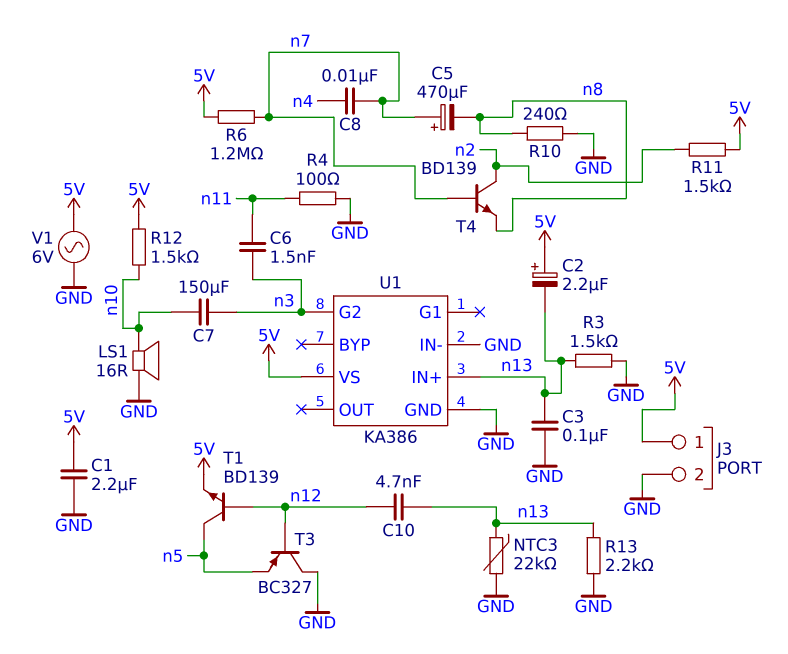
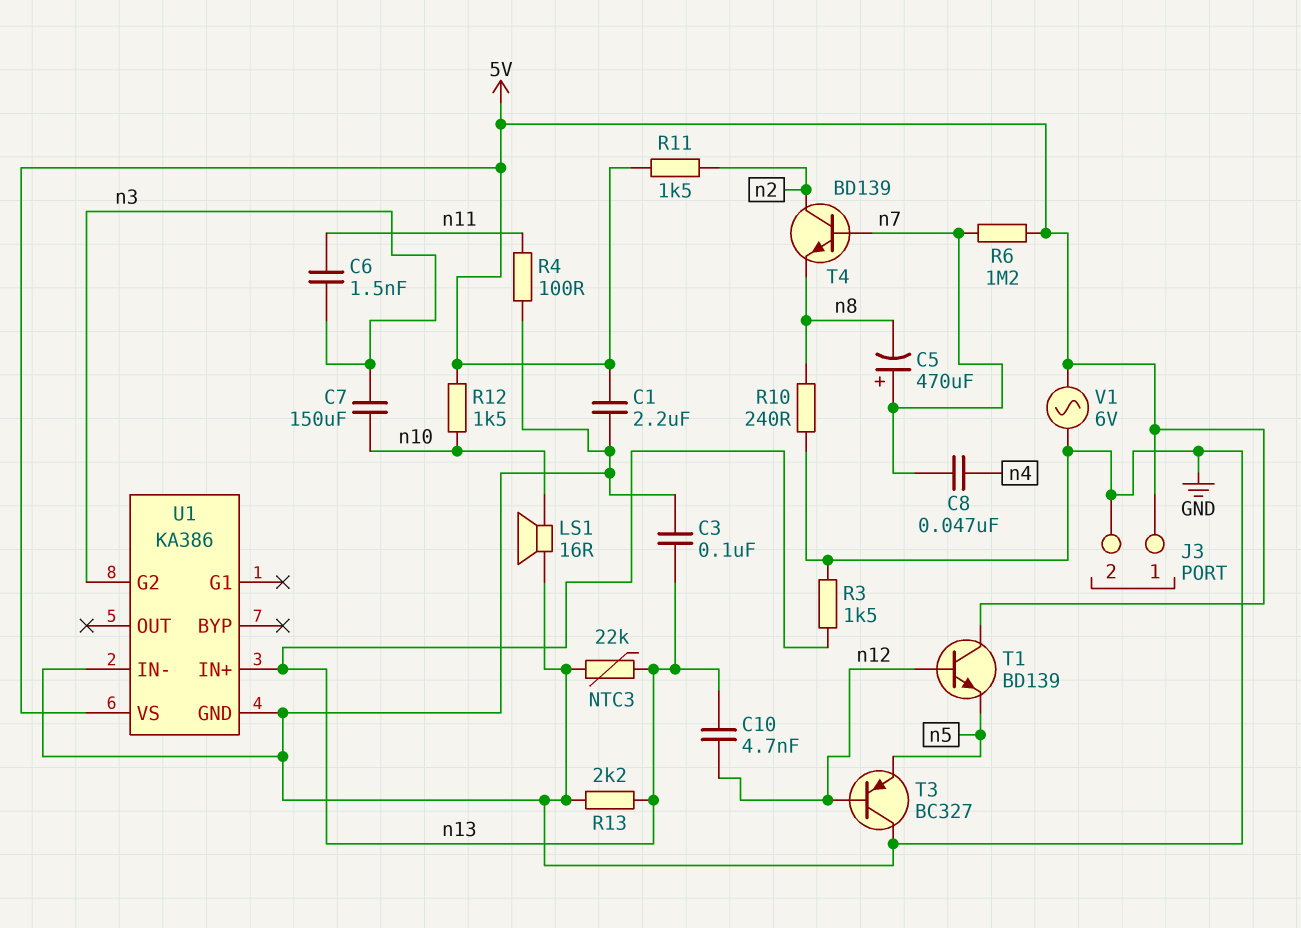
C2: 2.2uF (plus 5V, minus n13) -> none
C8: 10nF (n4, n7) -> 47nF (n4, n7)
T1: NPN BD139 (B n12, C n5, E 5V) -> NPN BD139 (B n12, C 5V, E n5)

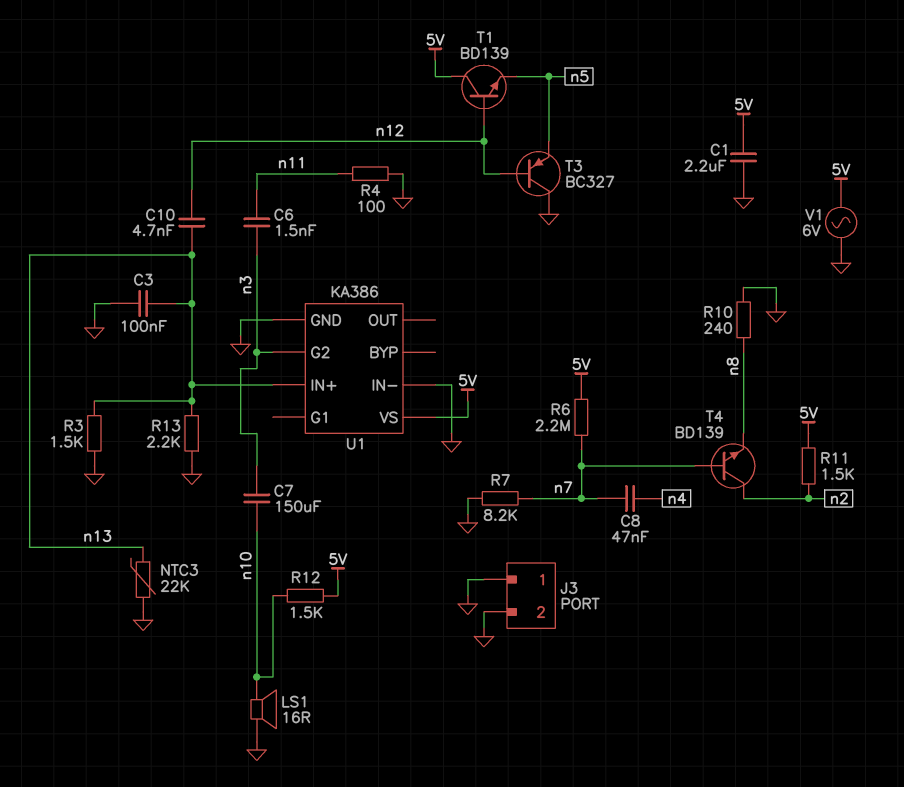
C5: 470uF (plus n7, minus n8) -> none
J3 pin 1: 5V -> GND
R6: 1.2M (5V, n7) -> 2.2M (5V, n7)
R7: none -> 8.2k (GND, n7)

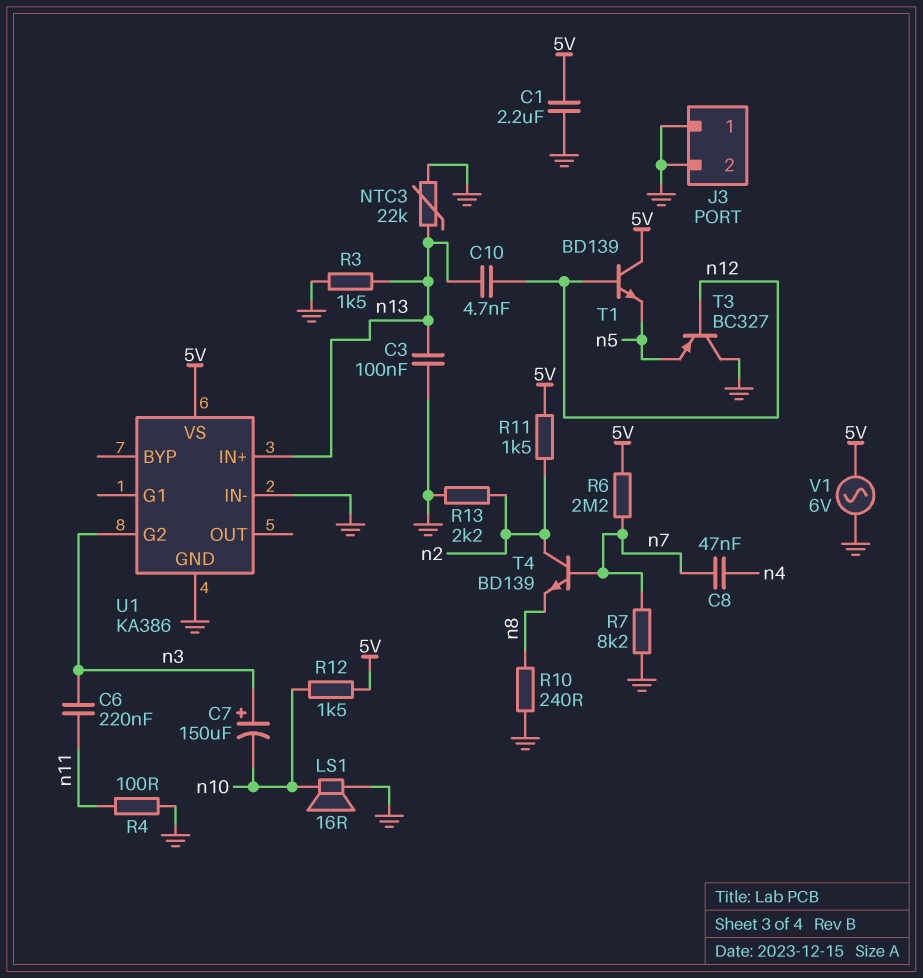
C6: 1.5nF (n3, n11) -> 220nF (n3, n11)
C7: 150uF (n3, n10) -> 150uF (plus n3, minus n10)
R13: 2.2k (GND, n13) -> 2.2k (GND, n2)

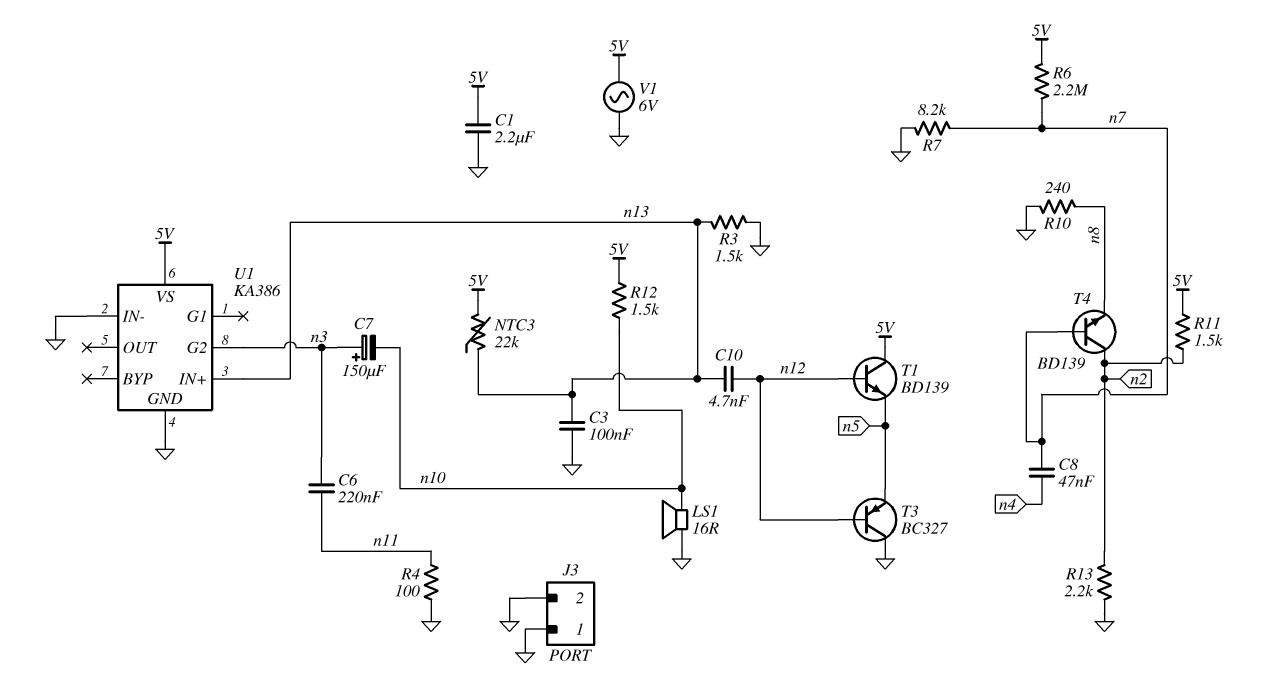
NTC3: 22k (GND, n13) -> 22k (5V, n13)

